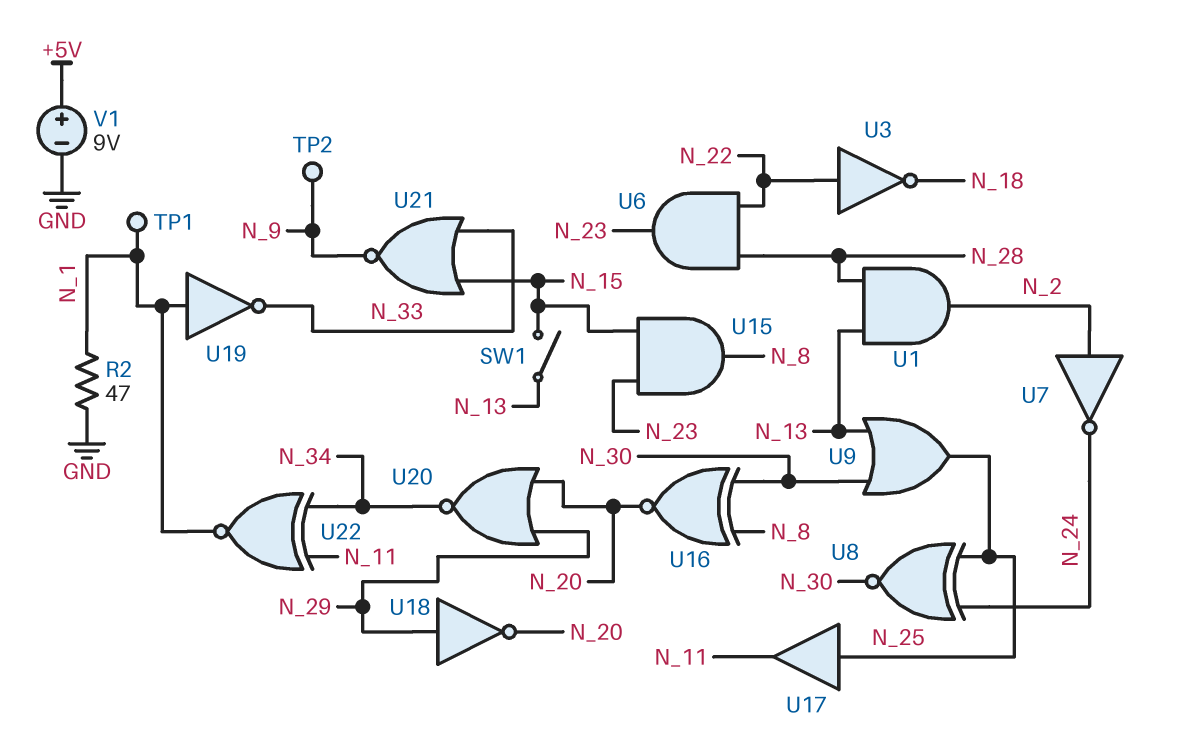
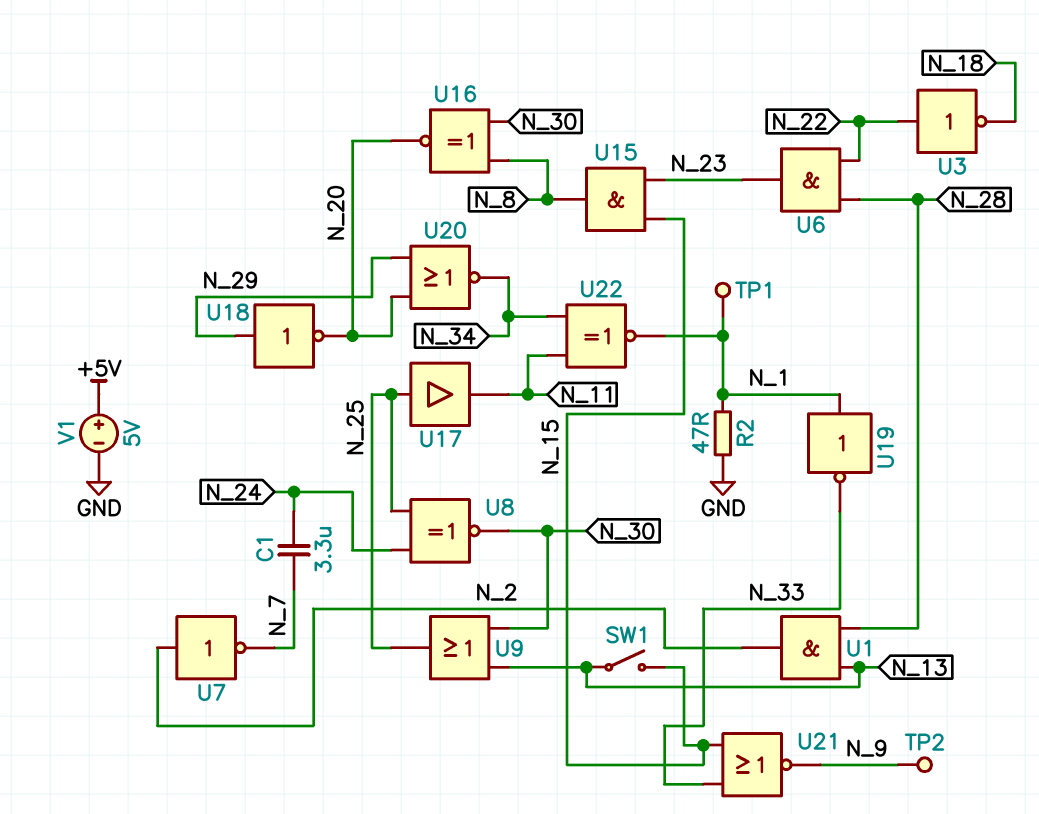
C1: none -> 3.3uF (N_7, N_24)
U7: NOT (in N_2, out N_24) -> NOT (in N_2, out N_7)
V1: 9V (plus +5V, minus GND) -> 5V (plus +5V, minus GND)

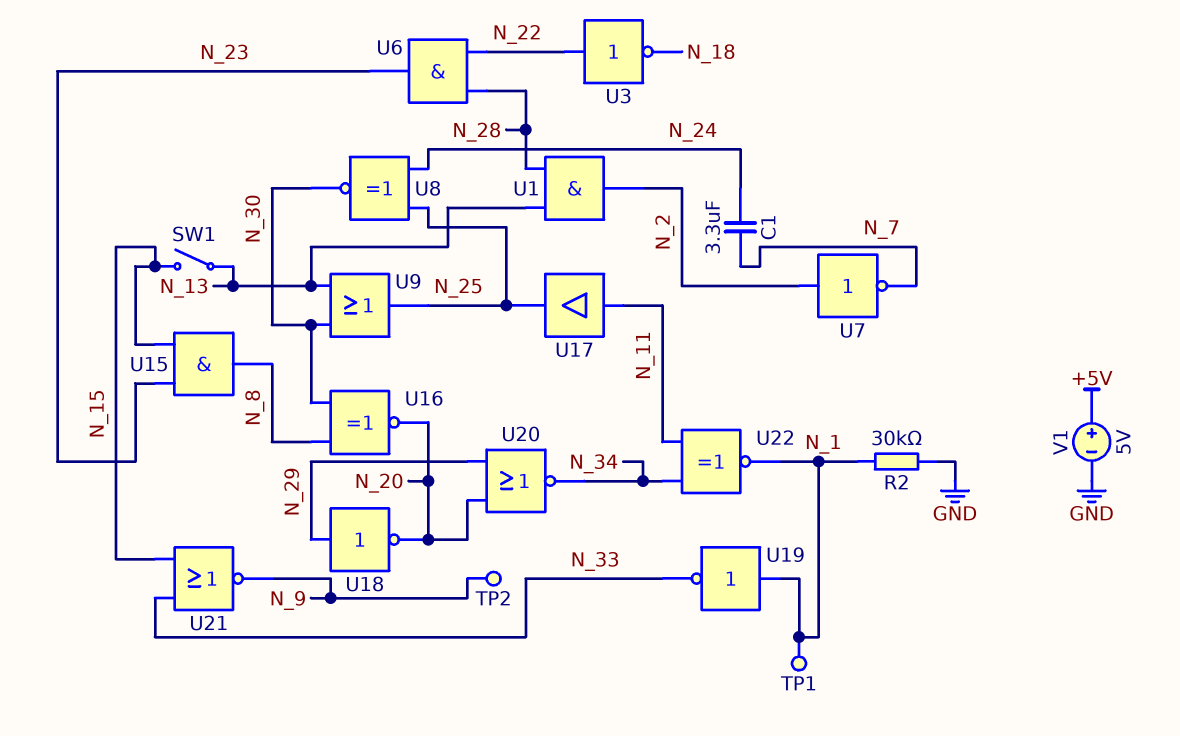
R2: 47 (GND, N_1) -> 30k (GND, N_1)
U17: buffer (in N_25, out N_11) -> buffer (in N_11, out N_25)

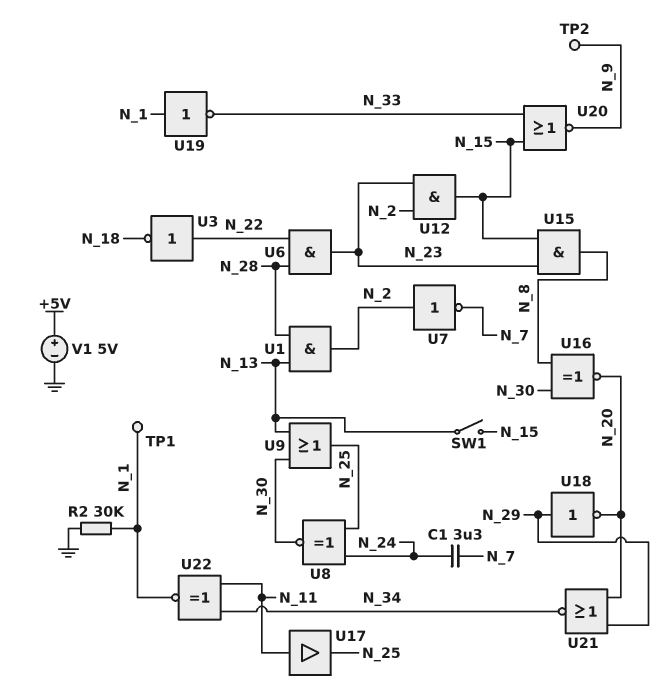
U12: none -> AND (in N_2, in N_23, out N_15)
U20: NOR (in N_20, in N_29, out N_34) -> NOR (in N_15, in N_33, out N_9)
U21: NOR (in N_15, in N_33, out N_9) -> NOR (in N_20, in N_29, out N_34)

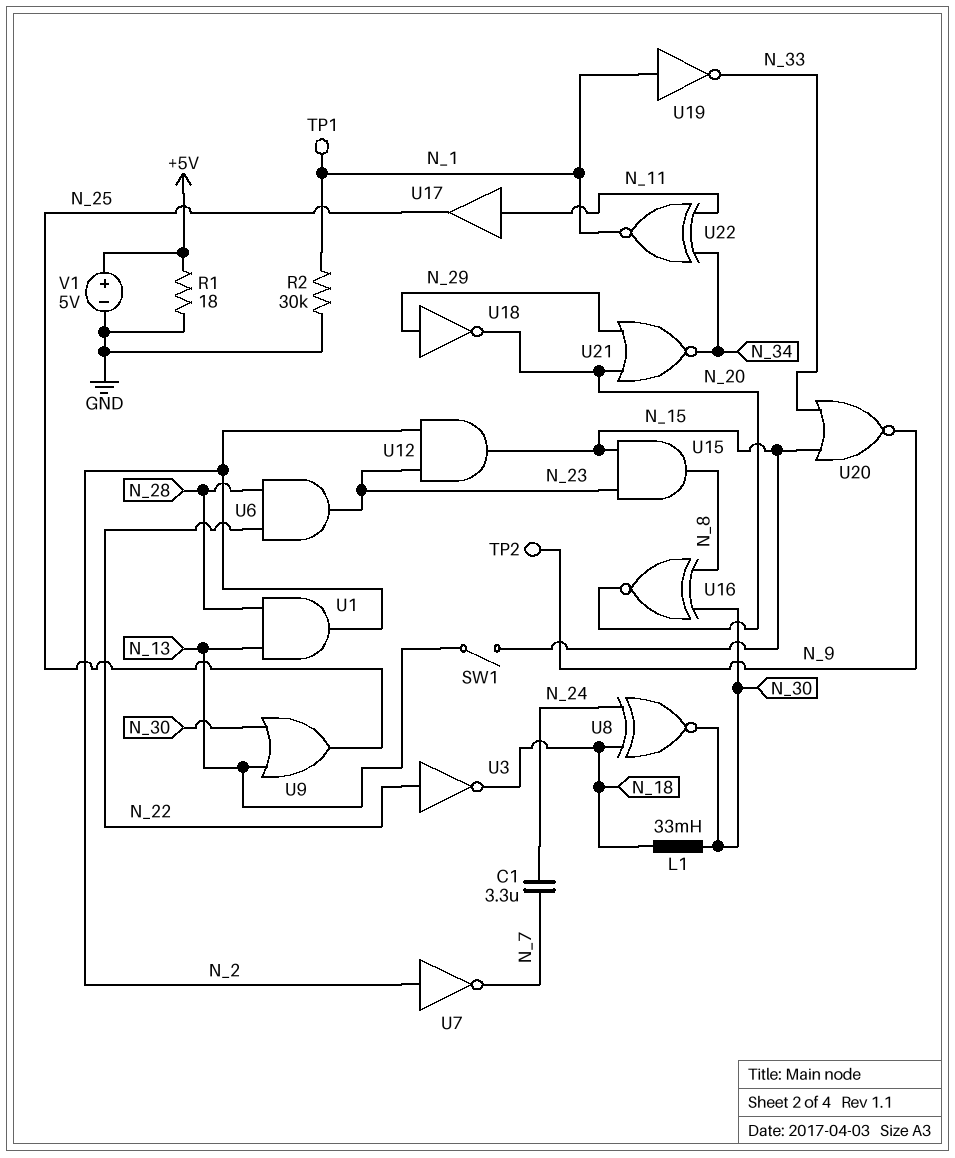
L1: none -> 33mH (N_18, N_30)
R1: none -> 18 (+5V, GND)
U8: XNOR (in N_24, in N_25, out N_30) -> XNOR (in N_18, in N_24, out N_30)

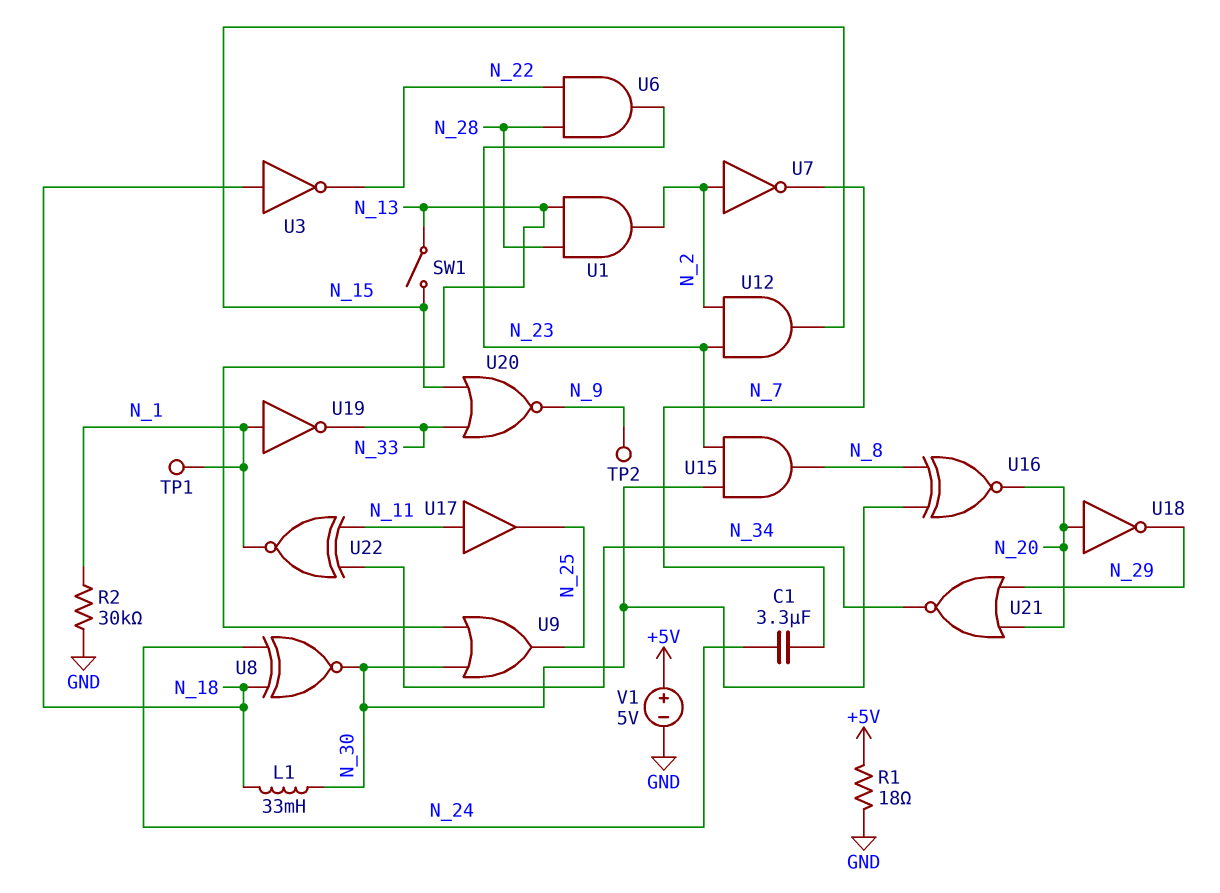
U3: NOT (in N_22, out N_18) -> NOT (in N_18, out N_22)
U15: AND (in N_15, in N_23, out N_8) -> AND (in N_23, in N_30, out N_8)
U18: NOT (in N_29, out N_20) -> NOT (in N_20, out N_29)

